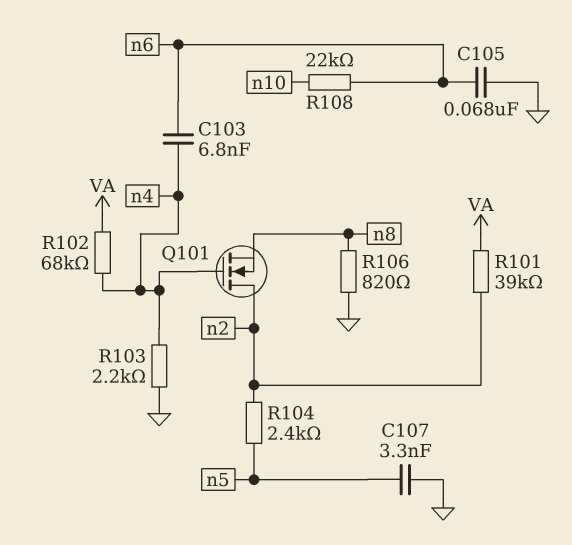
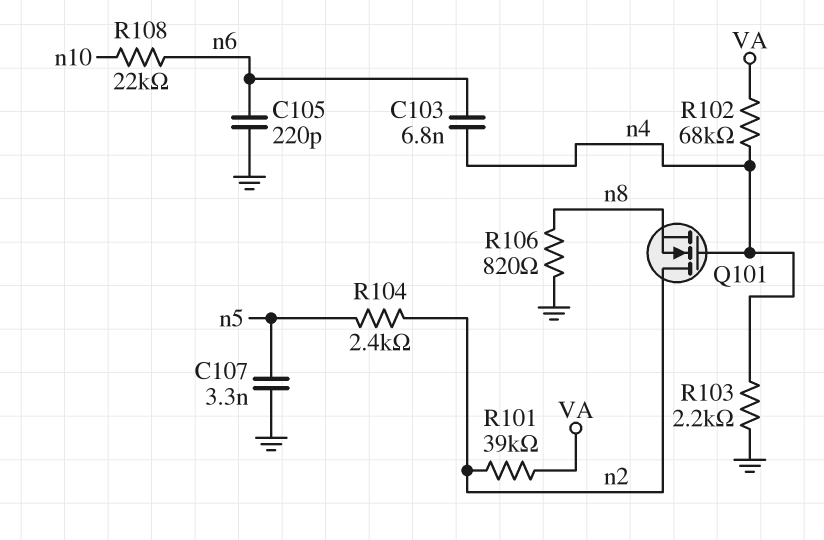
C105: 68nF (GND, n6) -> 220pF (GND, n6)

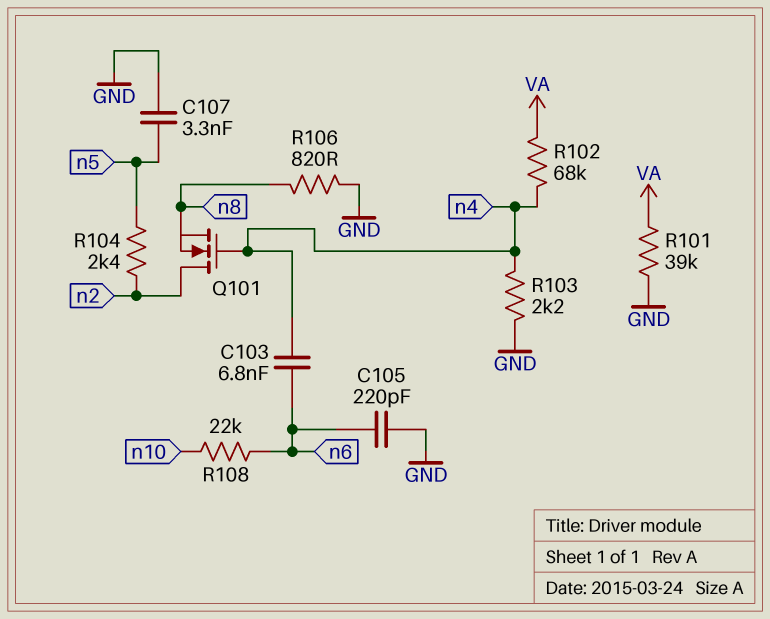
R101: 39k (VA, n2) -> 39k (GND, VA)

